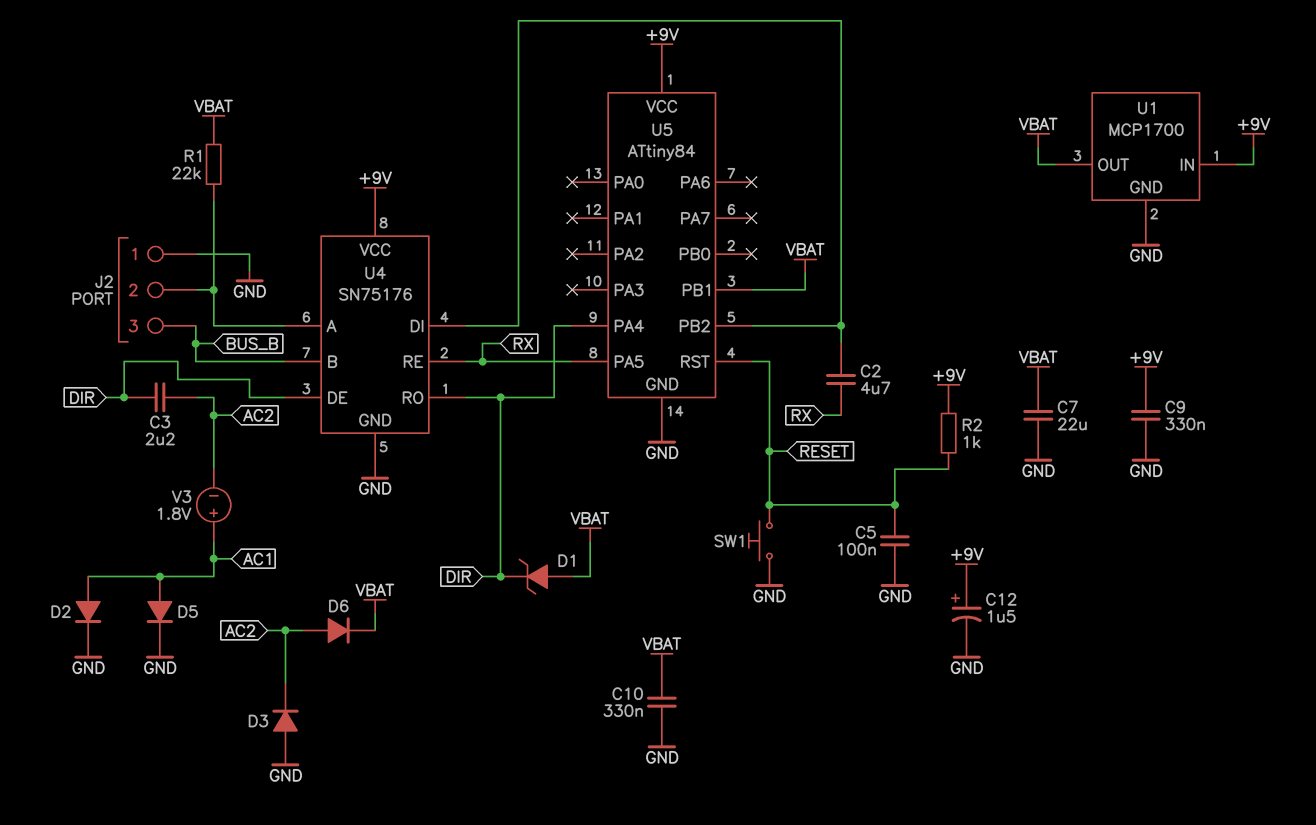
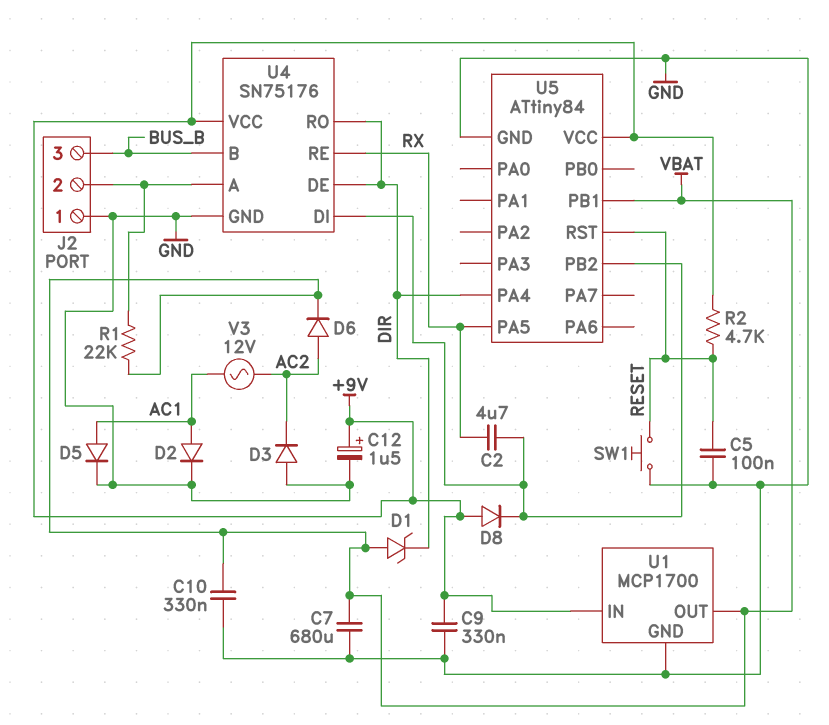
C3: 2.2uF (AC2, DIR) -> none
C7: 22uF (GND, VBAT) -> 680uF (GND, VBAT)
D8: none -> diode (A +9V, K U4/DI)
R2: 1k (+9V, RESET) -> 4.7k (+9V, RESET)
V3: 1.8V (plus AC1, minus AC2) -> AC 12V (AC1, AC2)

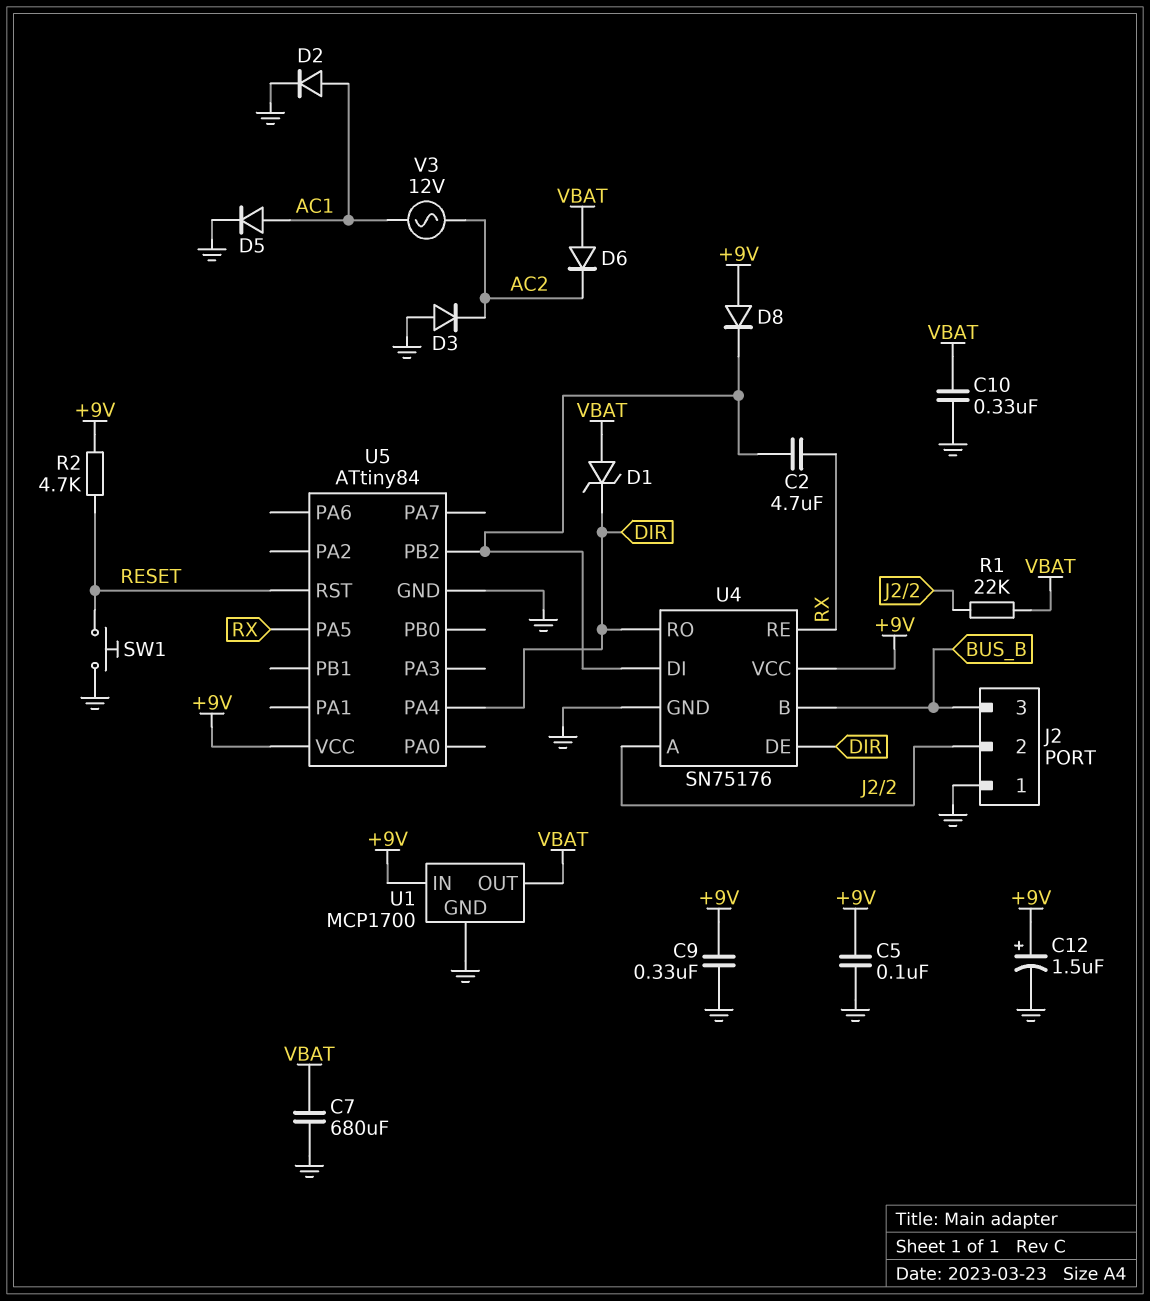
C5: 100nF (GND, RESET) -> 100nF (+9V, GND)
D6: diode (A AC2, K VBAT) -> diode (A VBAT, K AC2)
U5 pin PB1: VBAT -> none

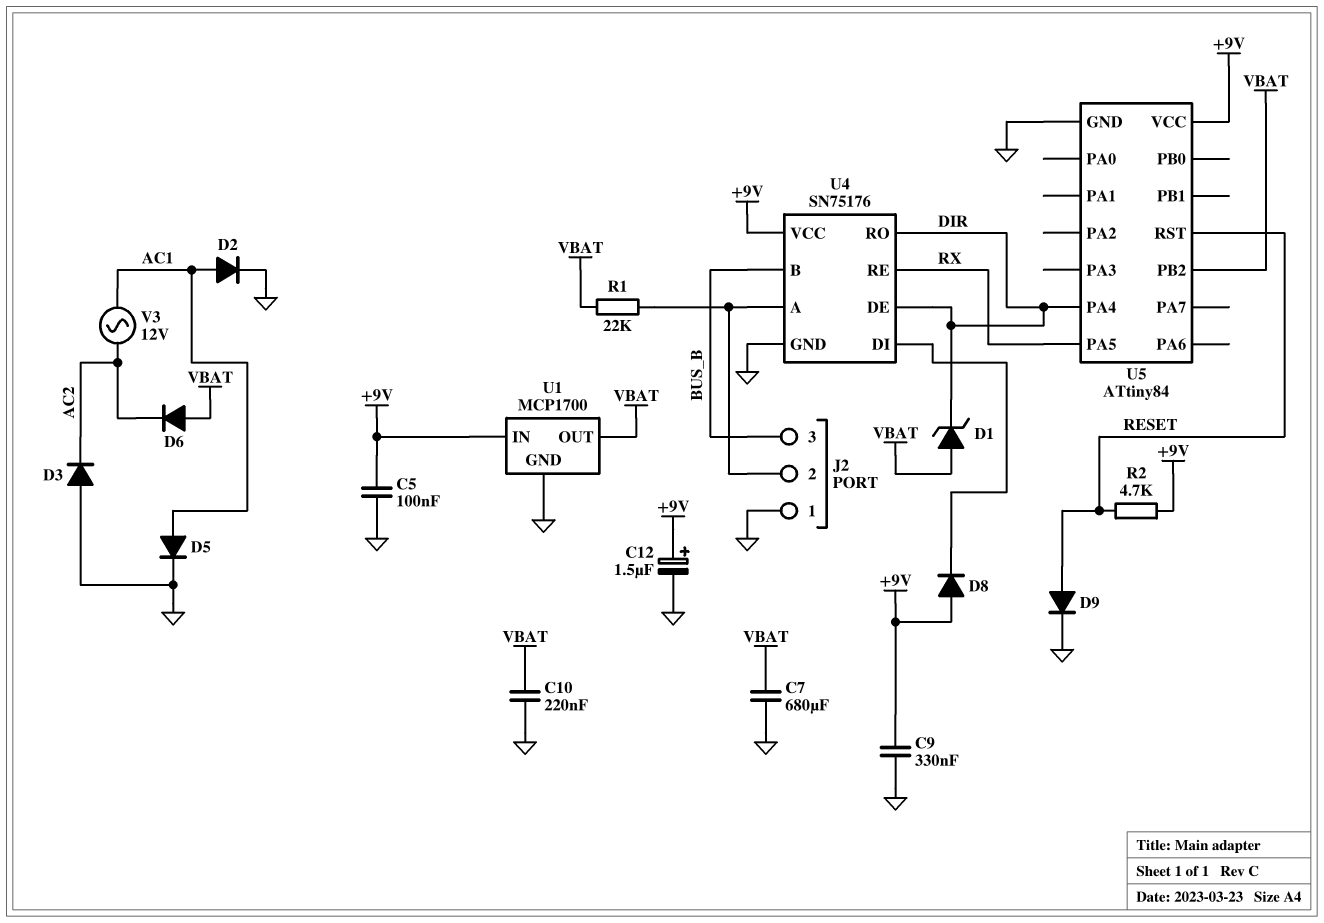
C2: 4.7uF (RX, U4/DI) -> none
C10: 330nF (GND, VBAT) -> 220nF (GND, VBAT)
D9: none -> diode (A RESET, K GND)
SW1: button (GND, RESET) -> none
U5 pin PB2: U4/DI -> VBAT

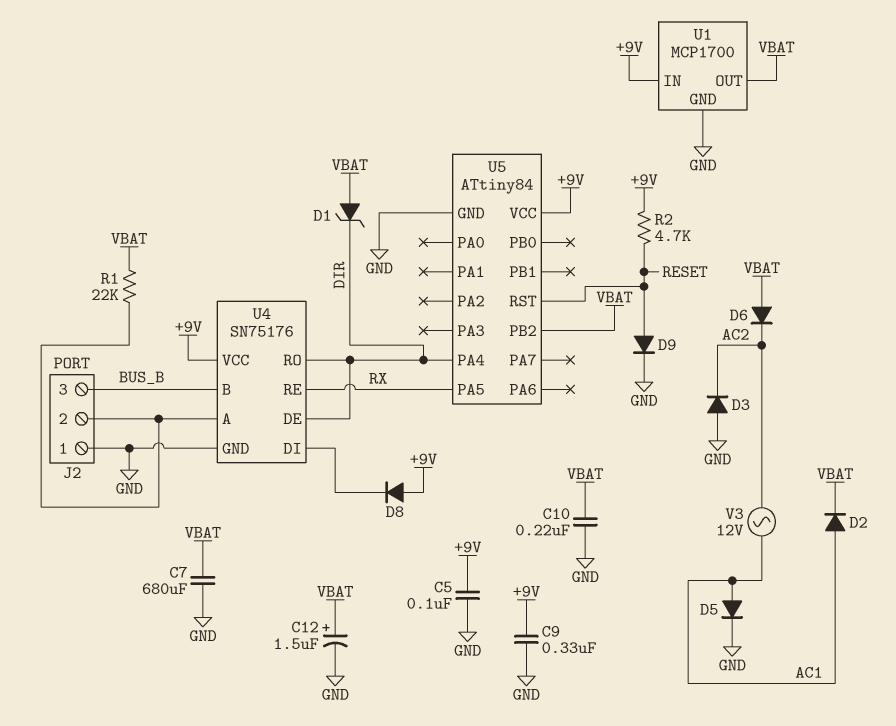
C12: 1.5uF (plus +9V, minus GND) -> 1.5uF (plus VBAT, minus GND)
D2: diode (A AC1, K GND) -> diode (A AC1, K VBAT)

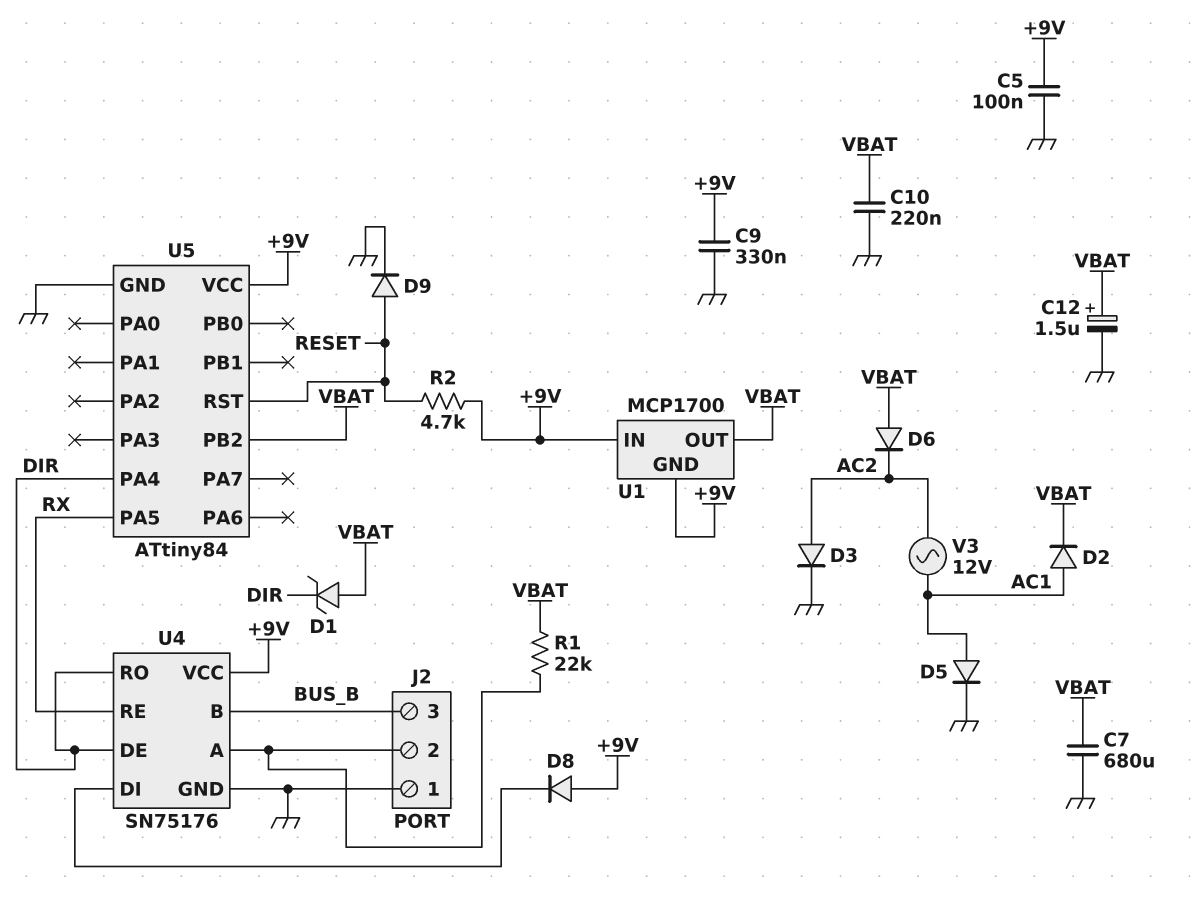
D3: diode (A GND, K AC2) -> diode (A AC2, K GND)
U1 pin GND: GND -> +9V

